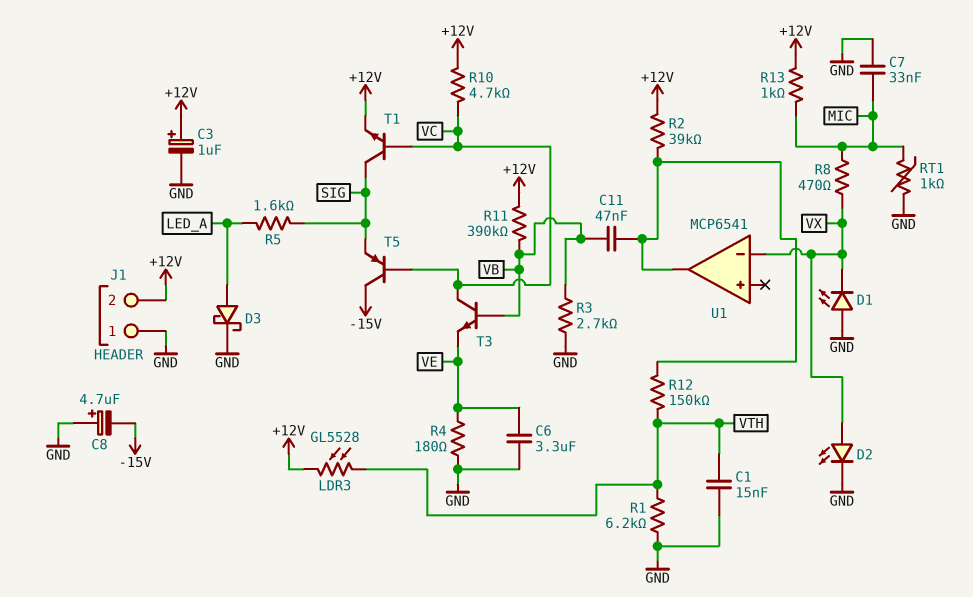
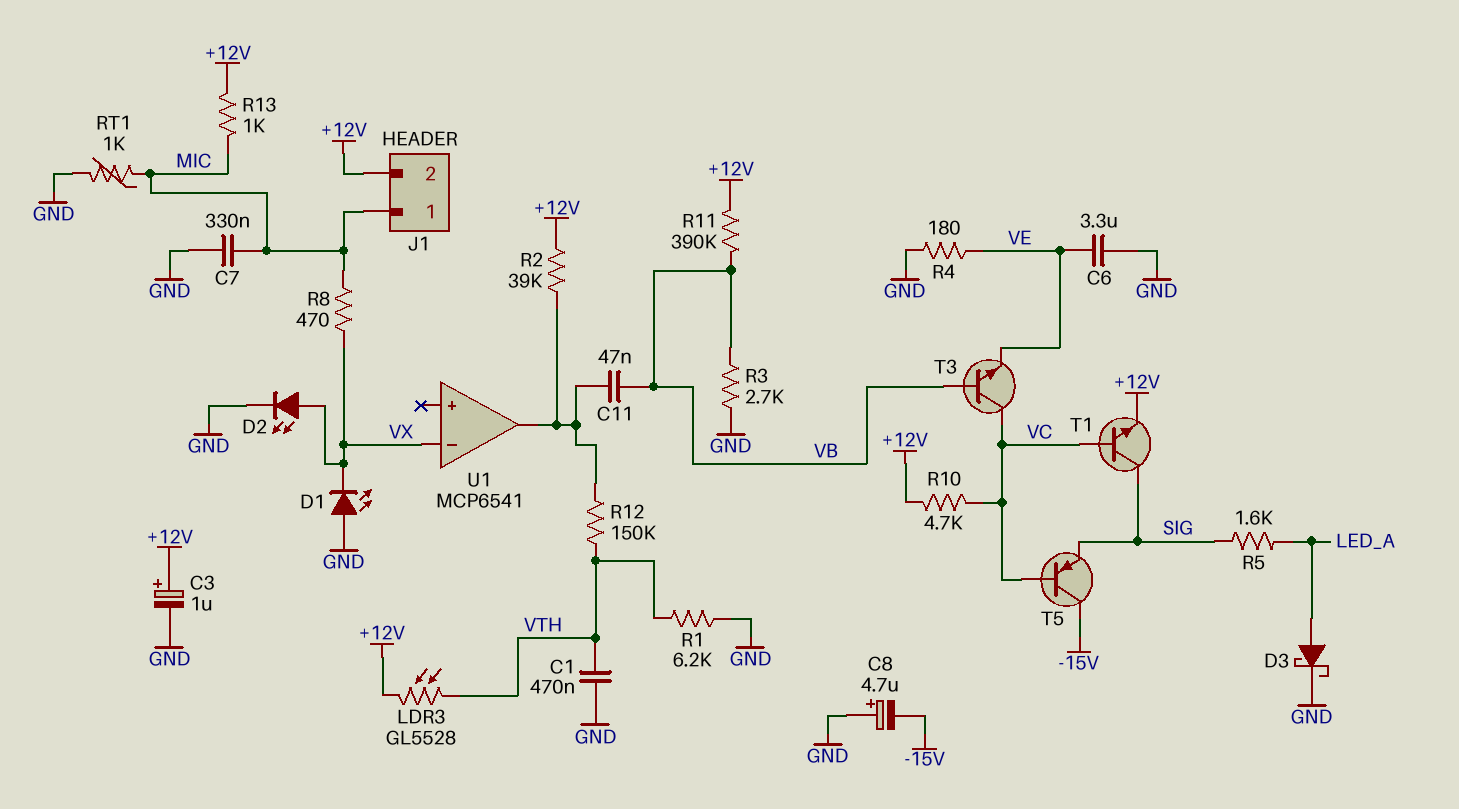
C1: 15nF (GND, VTH) -> 470nF (GND, VTH)
C7: 33nF (GND, MIC) -> 330nF (GND, MIC)
J1 pin 1: GND -> MIC

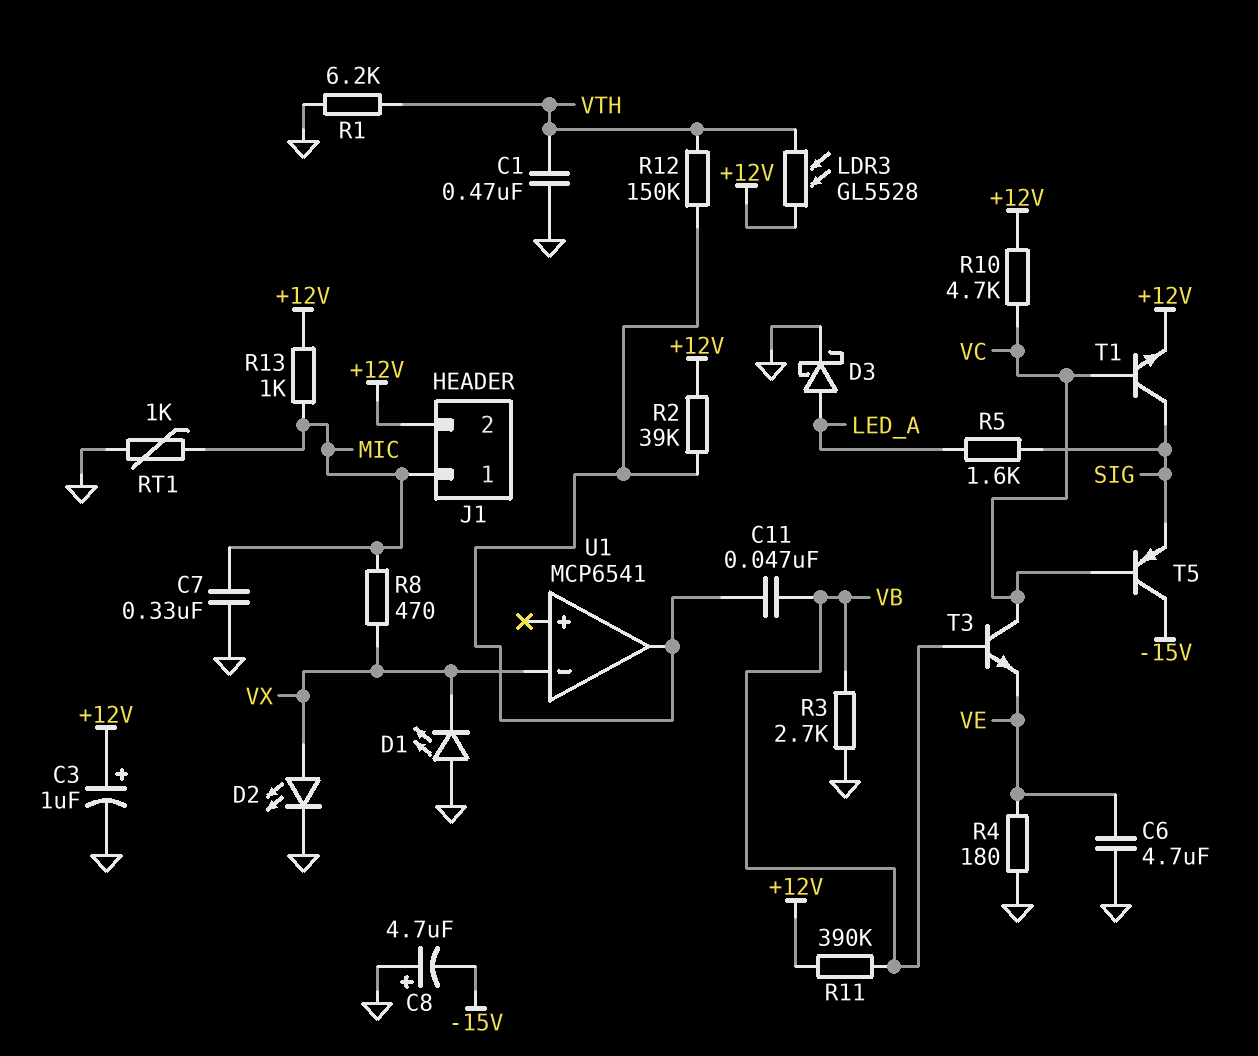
C6: 3.3uF (GND, VE) -> 4.7uF (GND, VE)

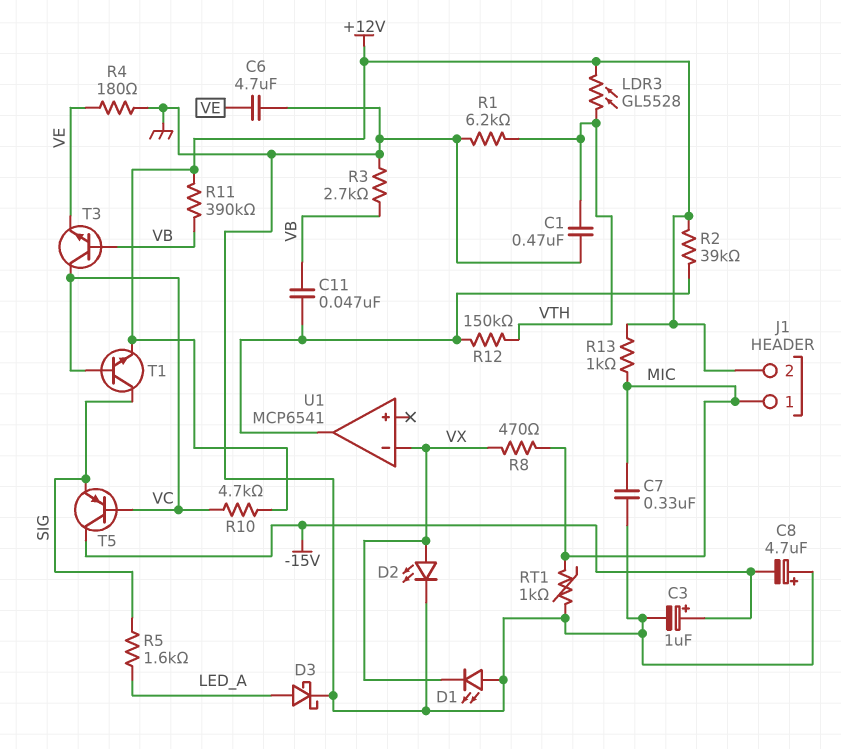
C3: 1uF (plus +12V, minus GND) -> 1uF (plus -15V, minus GND)

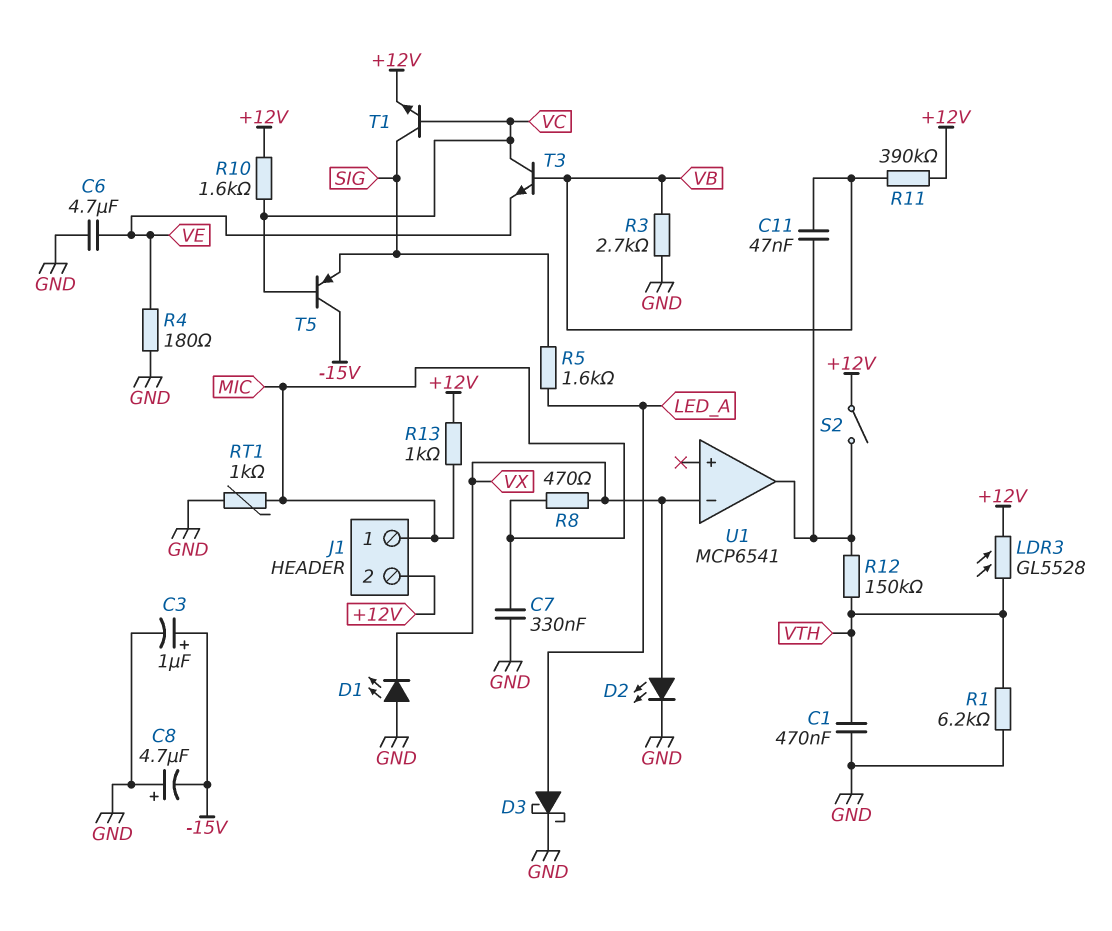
R2: 39k (+12V, U1/out) -> none
R10: 4.7k (+12V, VC) -> 1.6k (+12V, VC)
S2: none -> switch (+12V, U1/out)

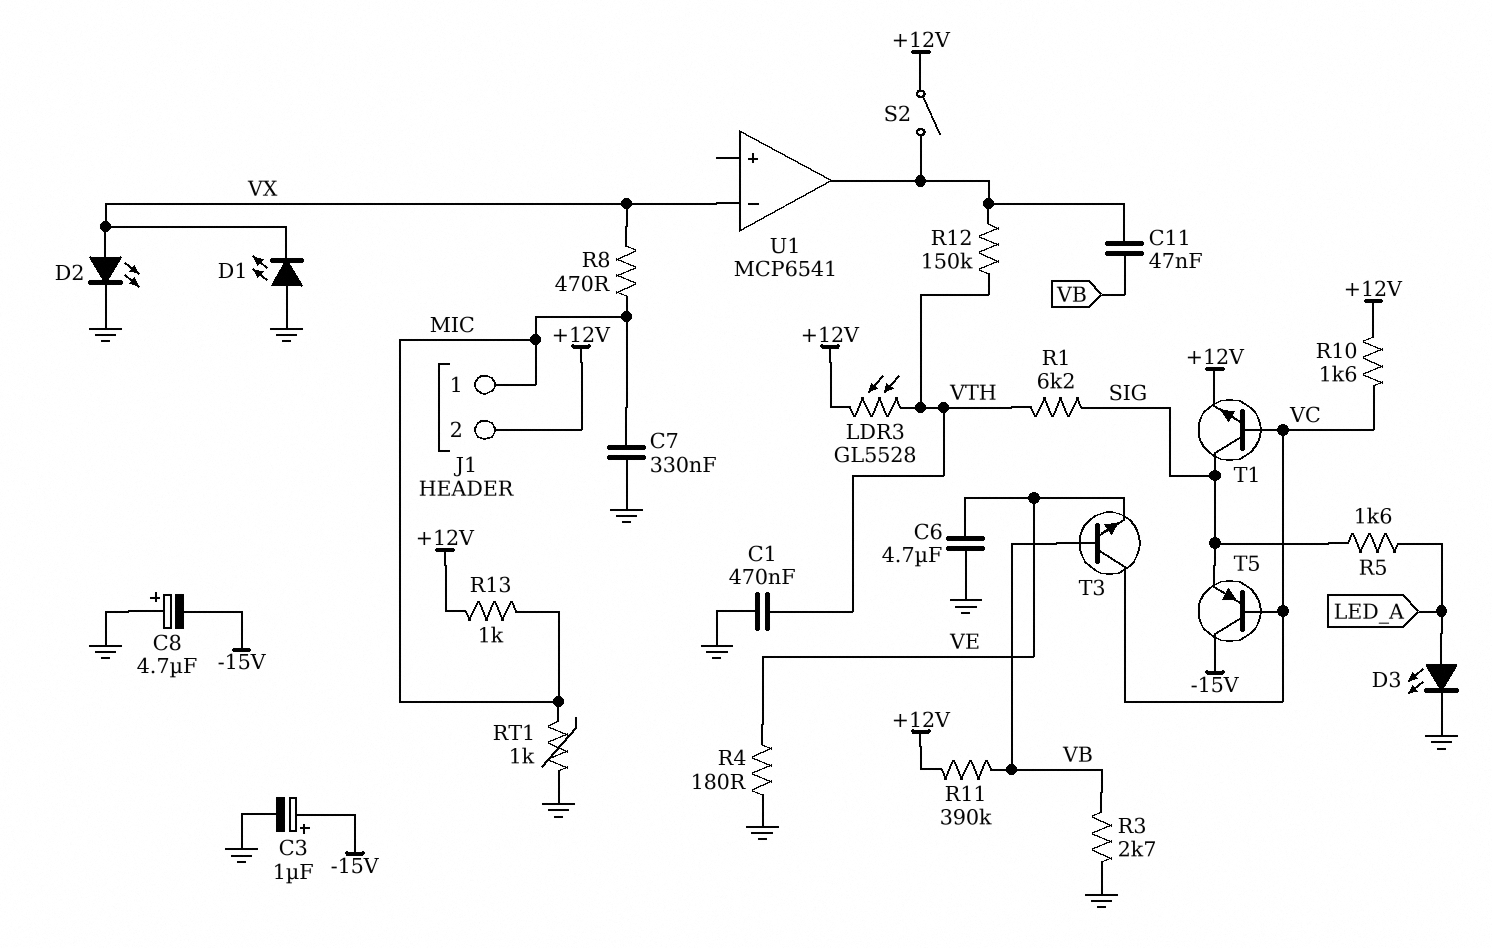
D3: schottky (A LED_A, K GND) -> LED (A LED_A, K GND)
R1: 6.2k (GND, VTH) -> 6.2k (SIG, VTH)

